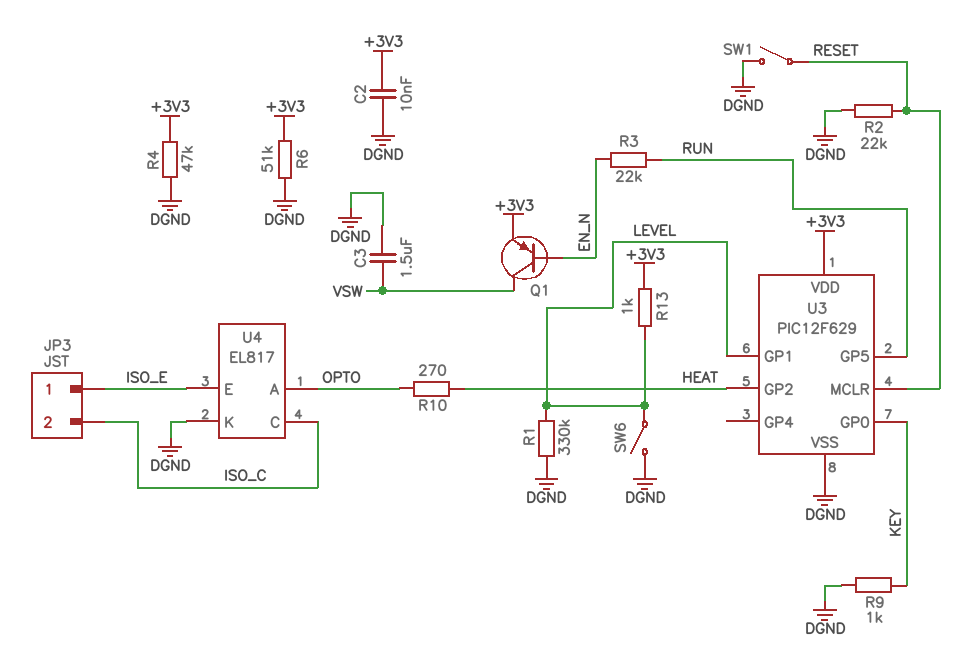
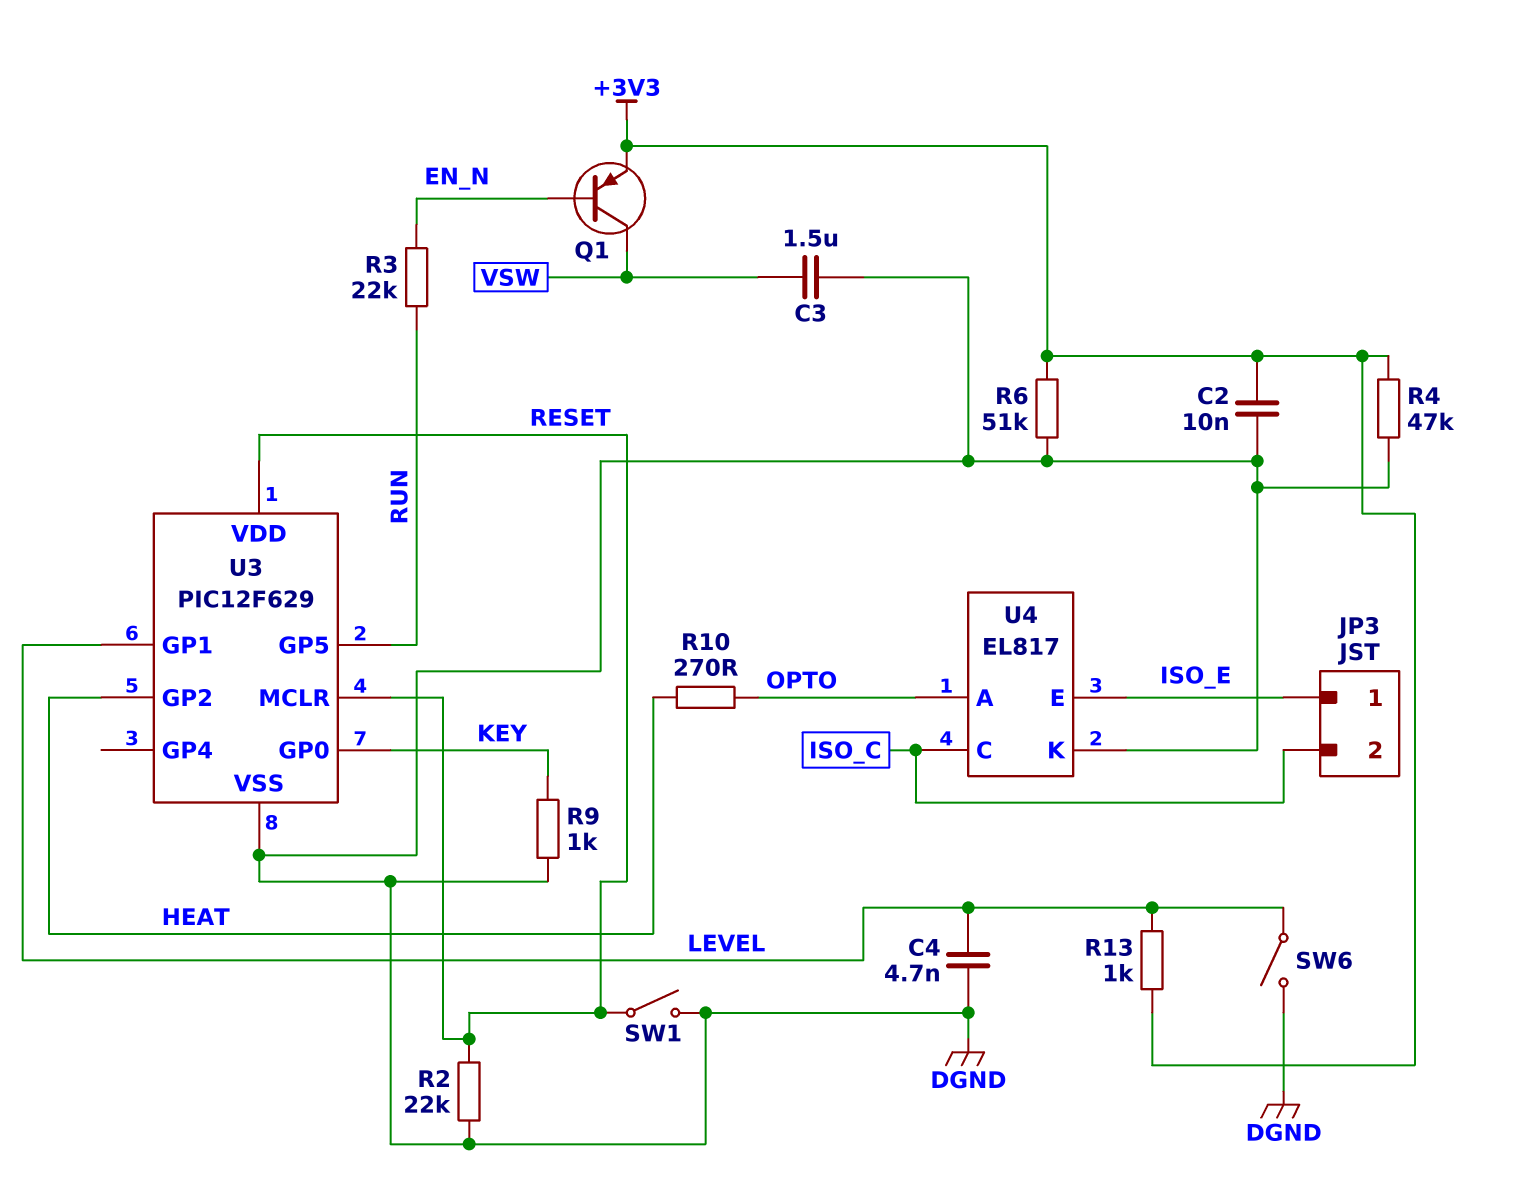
C4: none -> 4.7nF (DGND, LEVEL)
R1: 330k (DGND, LEVEL) -> none
U3 pin VDD: +3V3 -> RESET

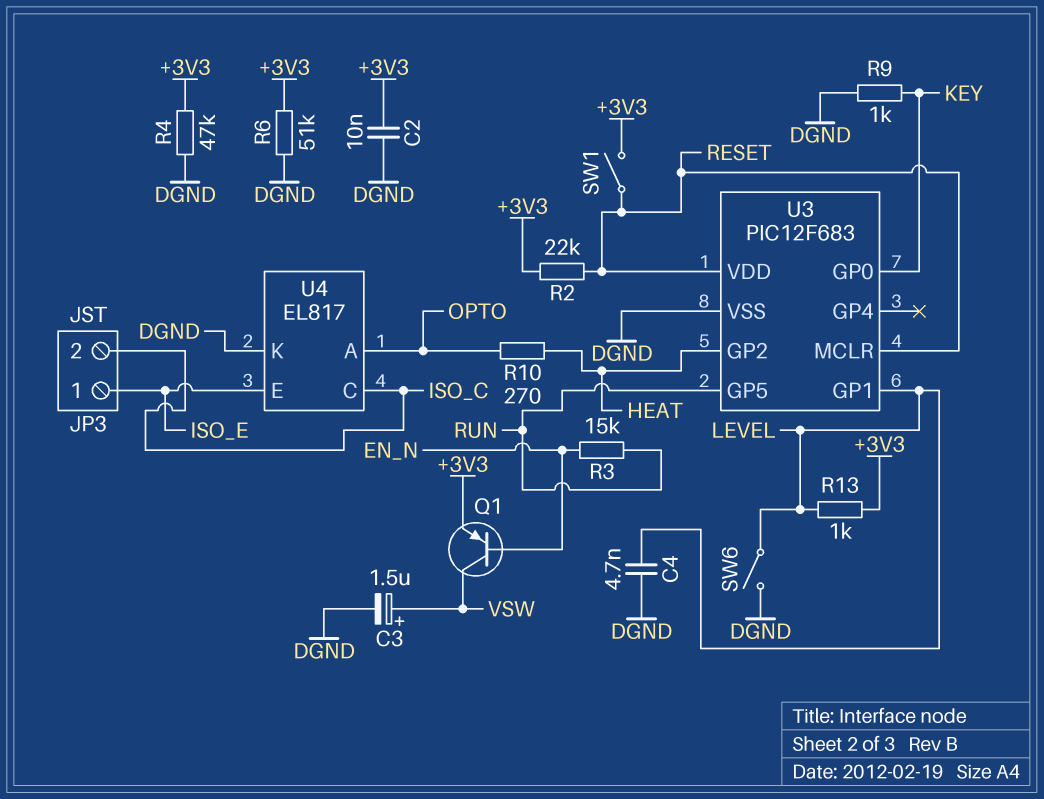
C3: 1.5uF (DGND, VSW) -> 1.5uF (plus VSW, minus DGND)
R2: 22k (DGND, RESET) -> 22k (+3V3, RESET)
R3: 22k (EN_N, RUN) -> 15k (EN_N, RUN)
SW1: switch (DGND, RESET) -> switch (+3V3, RESET)
U3: PIC12F629 -> PIC12F683

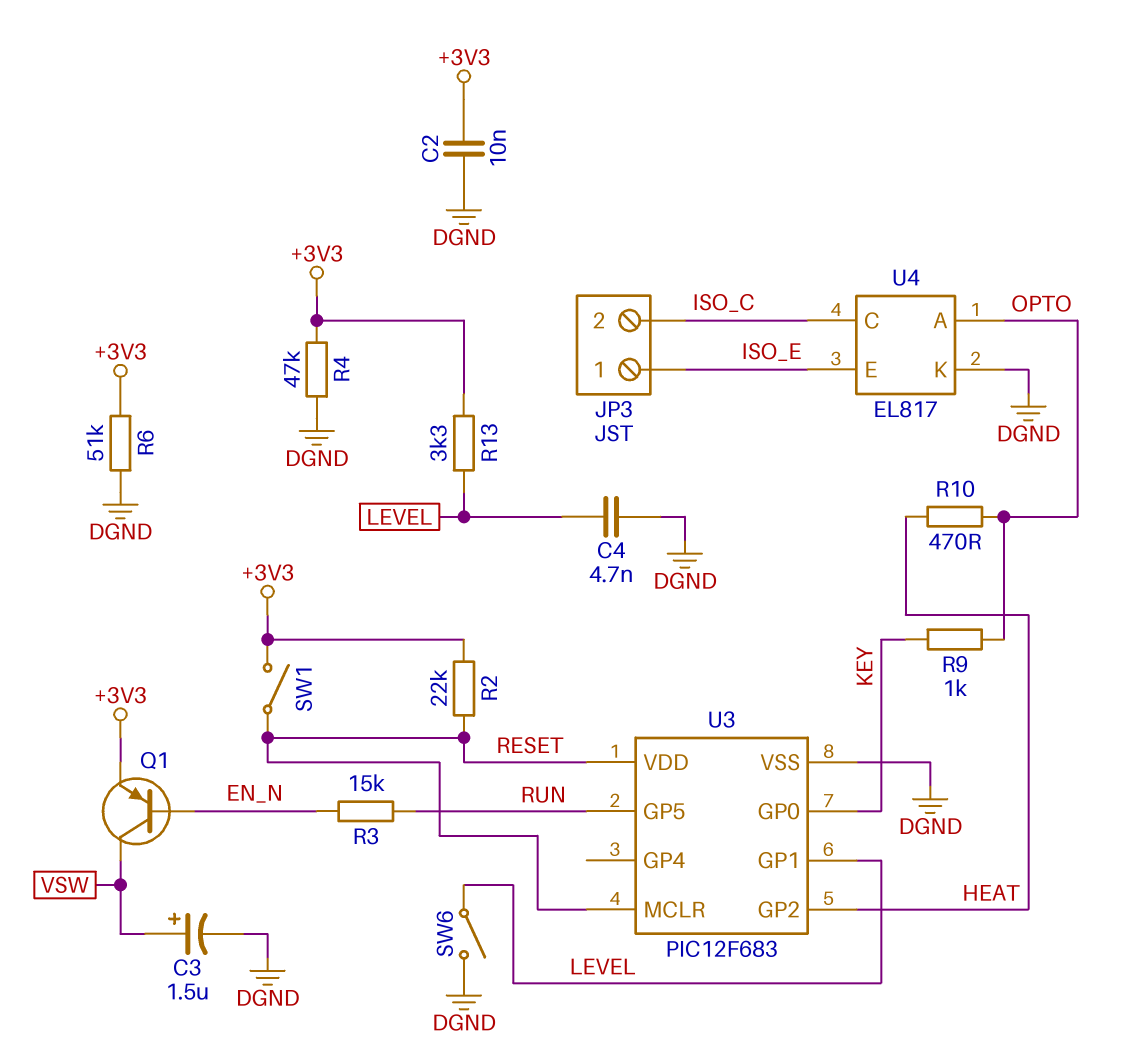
R9: 1k (DGND, KEY) -> 1k (KEY, OPTO)
R10: 270 (HEAT, OPTO) -> 470 (HEAT, OPTO)
R13: 1k (+3V3, LEVEL) -> 3.3k (+3V3, LEVEL)

